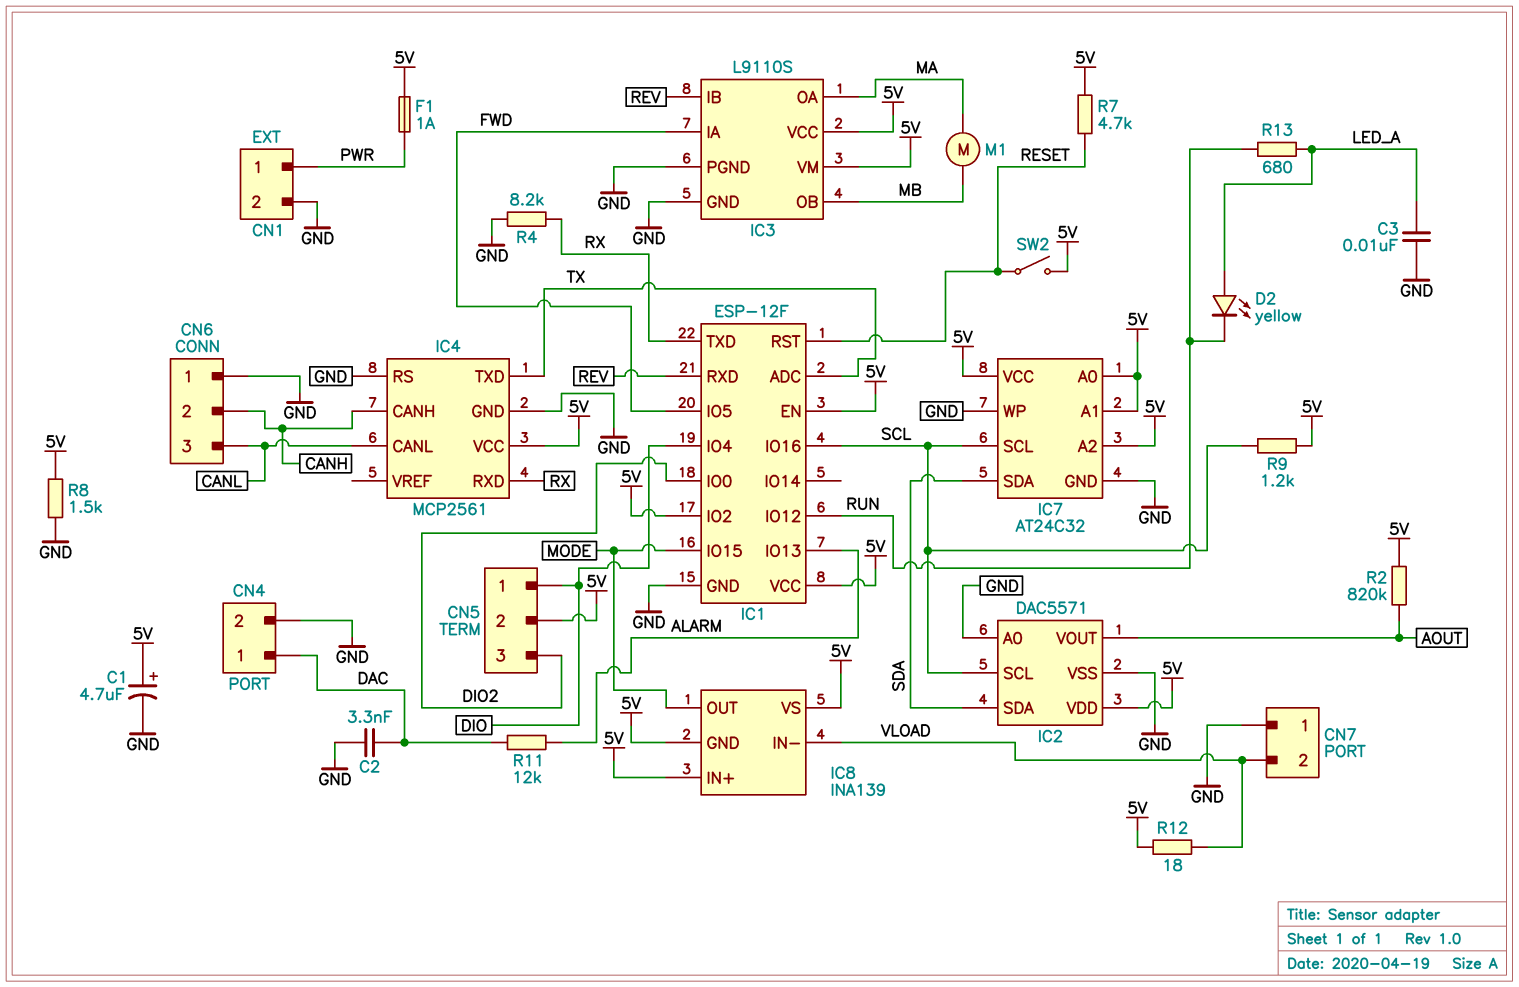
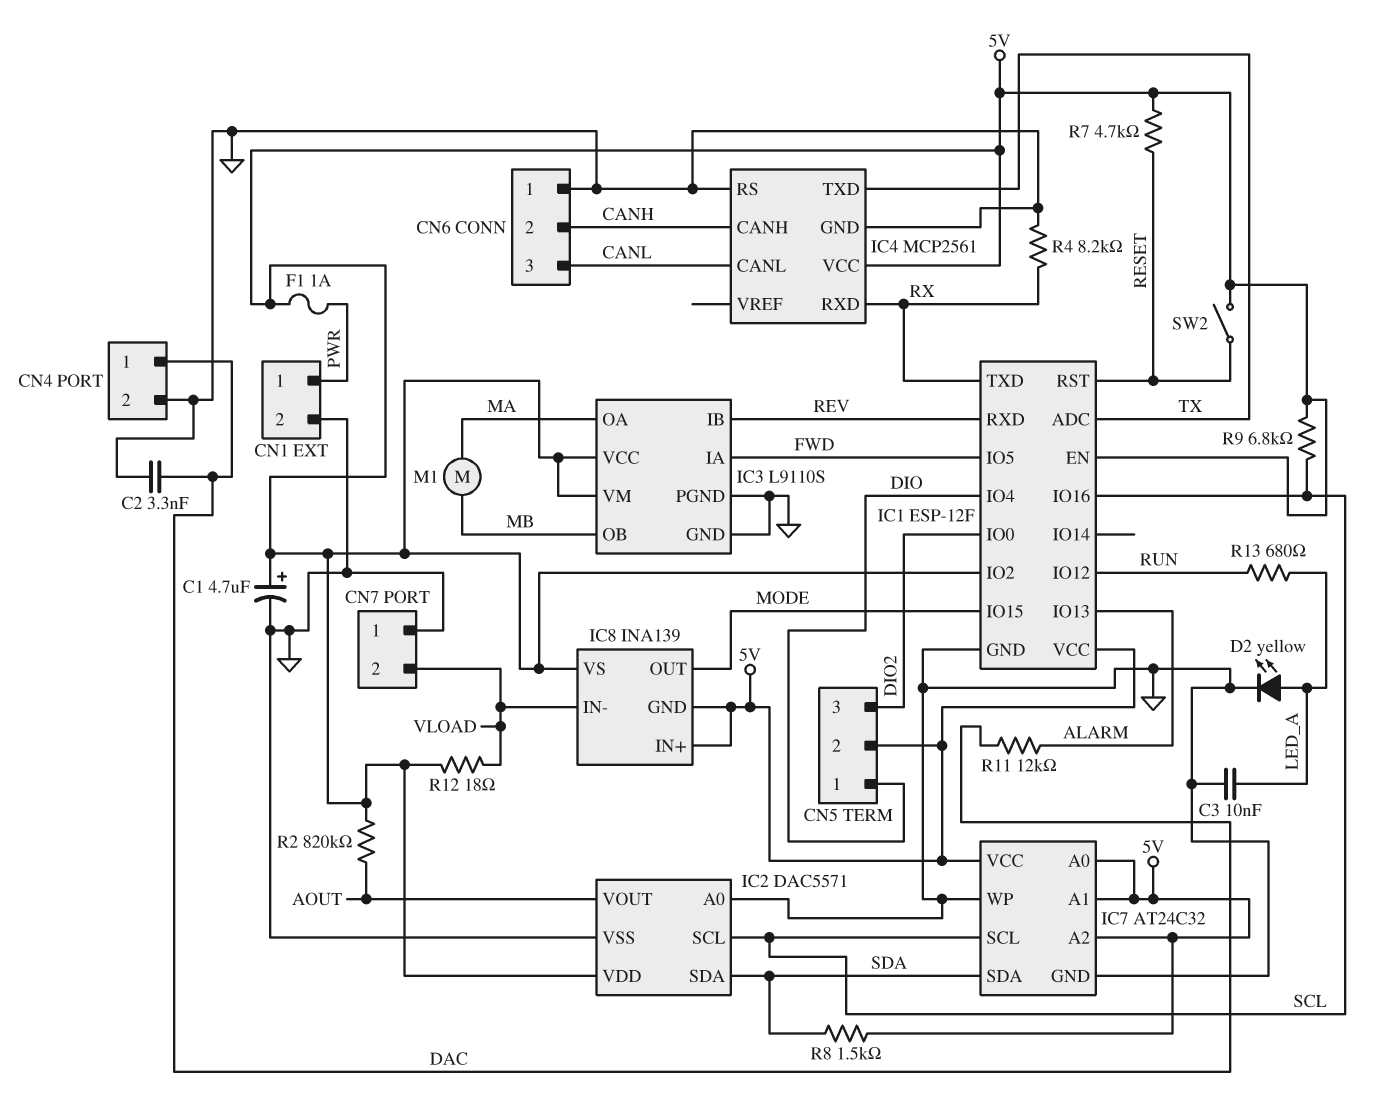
D2: LED yellow (A LED_A, K RUN) -> LED yellow (A LED_A, K GND)
R8: 1.5k (5V, GND) -> 1.5k (5V, SDA)
R9: 1.2k (5V, SCL) -> 6.8k (5V, SCL)

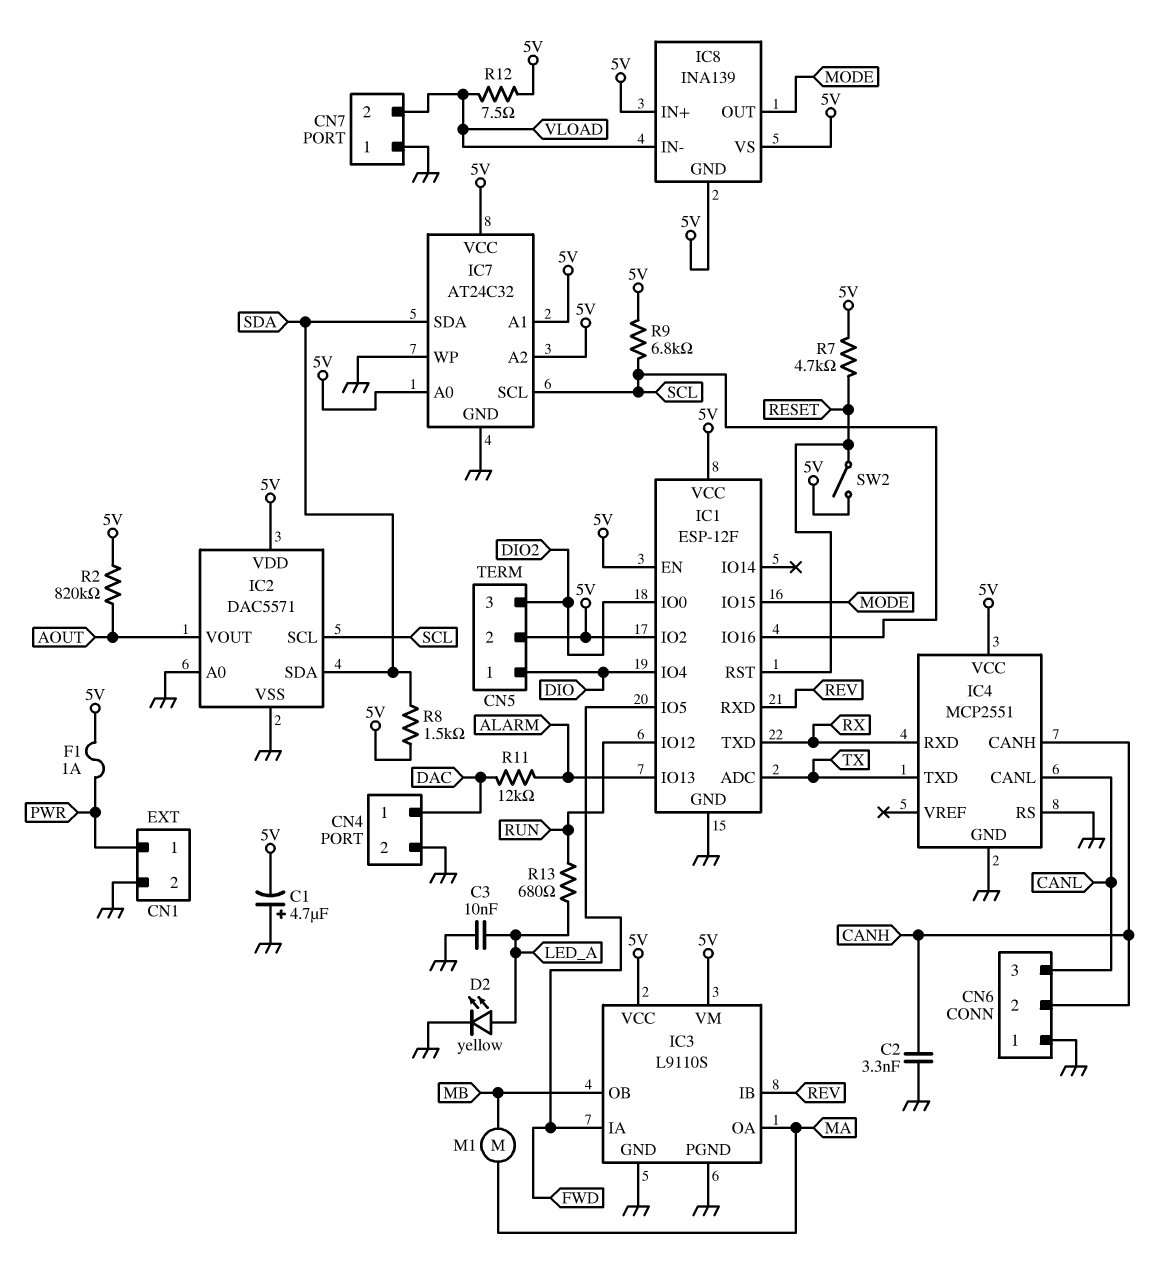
C1: 4.7uF (plus 5V, minus GND) -> 4.7uF (plus GND, minus 5V)
C2: 3.3nF (DAC, GND) -> 3.3nF (CANH, GND)
IC4: MCP2561 -> MCP2551
R4: 8.2k (GND, RX) -> none
R12: 18 (5V, VLOAD) -> 7.5 (5V, VLOAD)

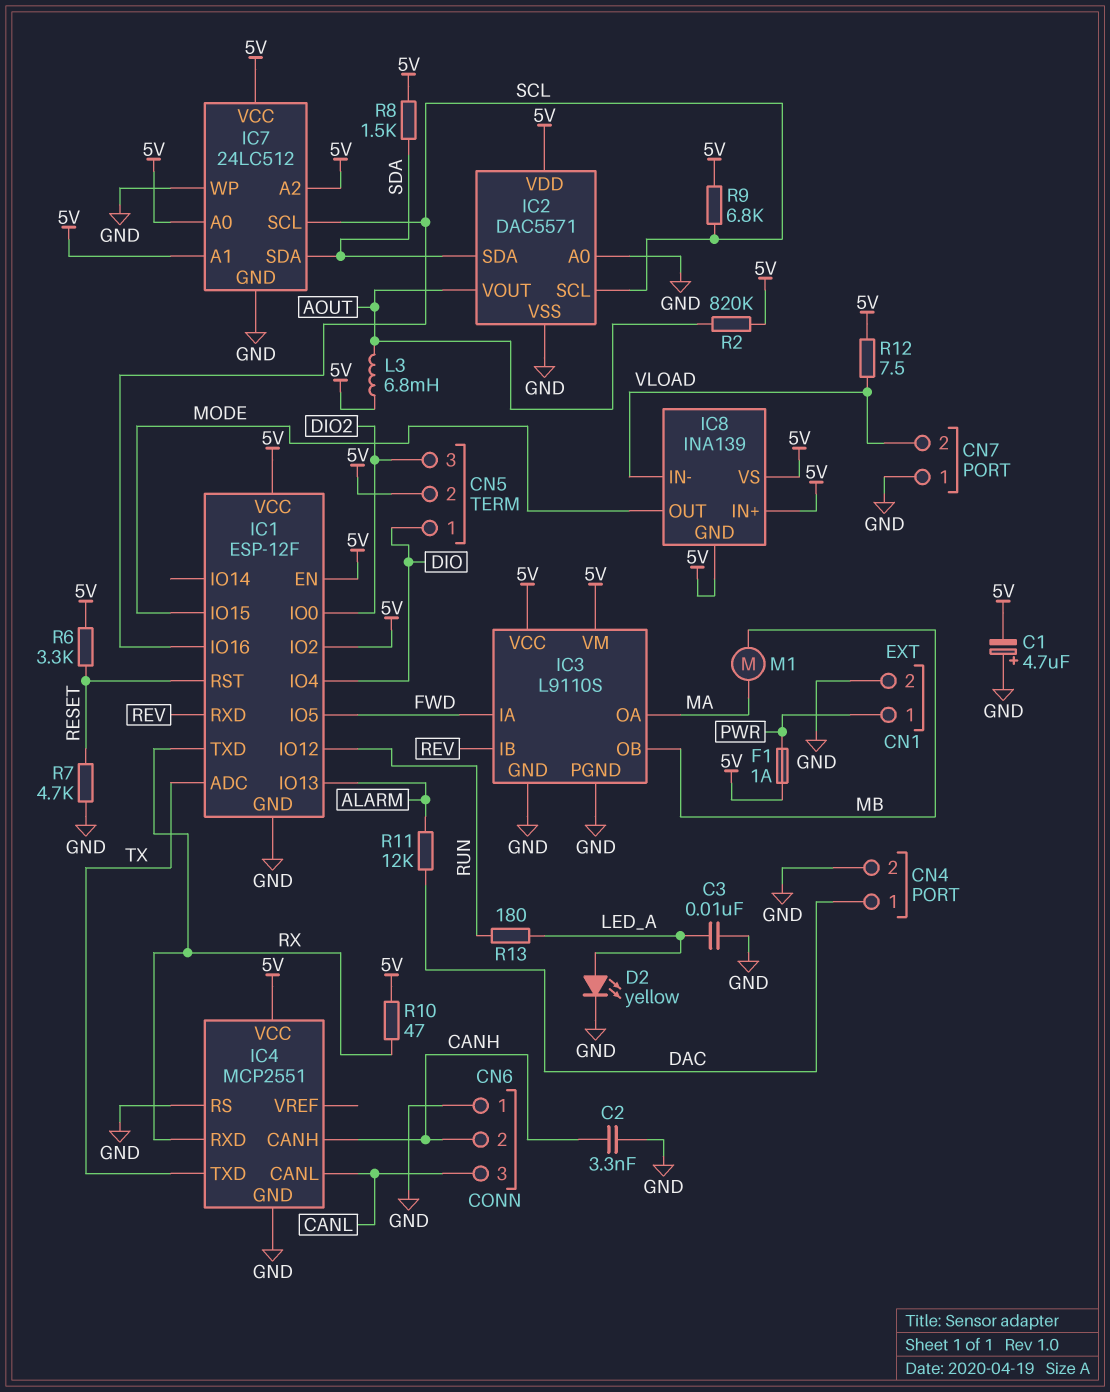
IC7: AT24C32 -> 24LC512
L3: none -> 6.8mH (5V, AOUT)
R6: none -> 3.3k (5V, RESET)
R7: 4.7k (5V, RESET) -> 4.7k (GND, RESET)
R10: none -> 47 (5V, RX)
R13: 680 (LED_A, RUN) -> 180 (LED_A, RUN)
SW2: switch (5V, RESET) -> none

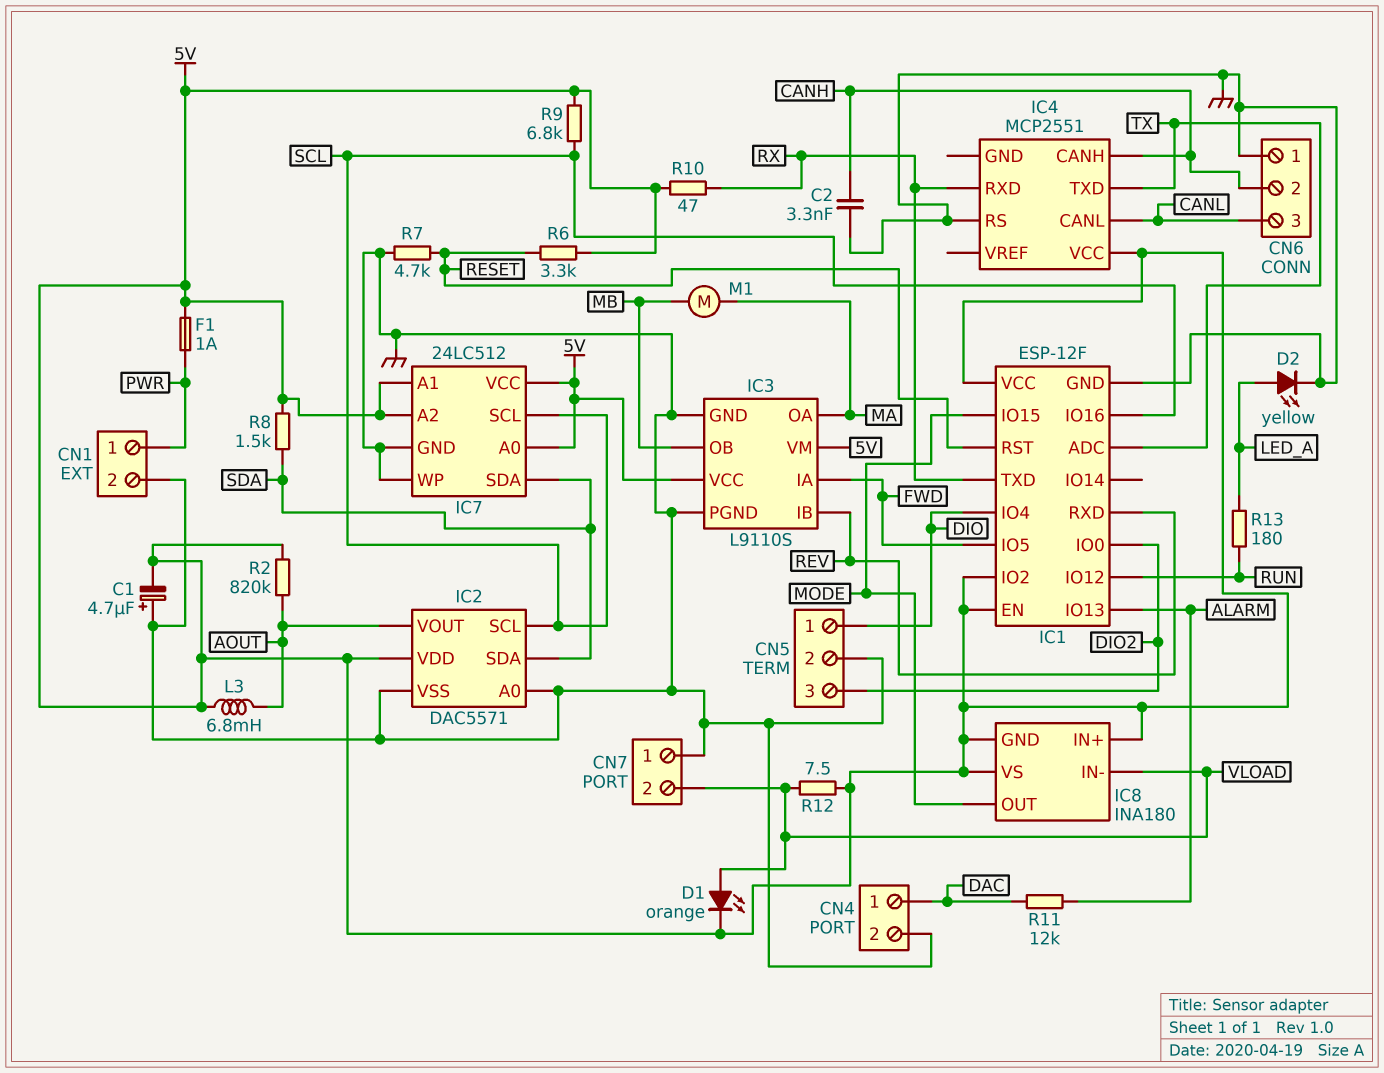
C3: 10nF (GND, LED_A) -> none
CN5 pin 2: 5V -> GND
D1: none -> LED orange (A VLOAD, K 5V)
IC4 pin GND: GND -> none
IC8: INA139 -> INA180

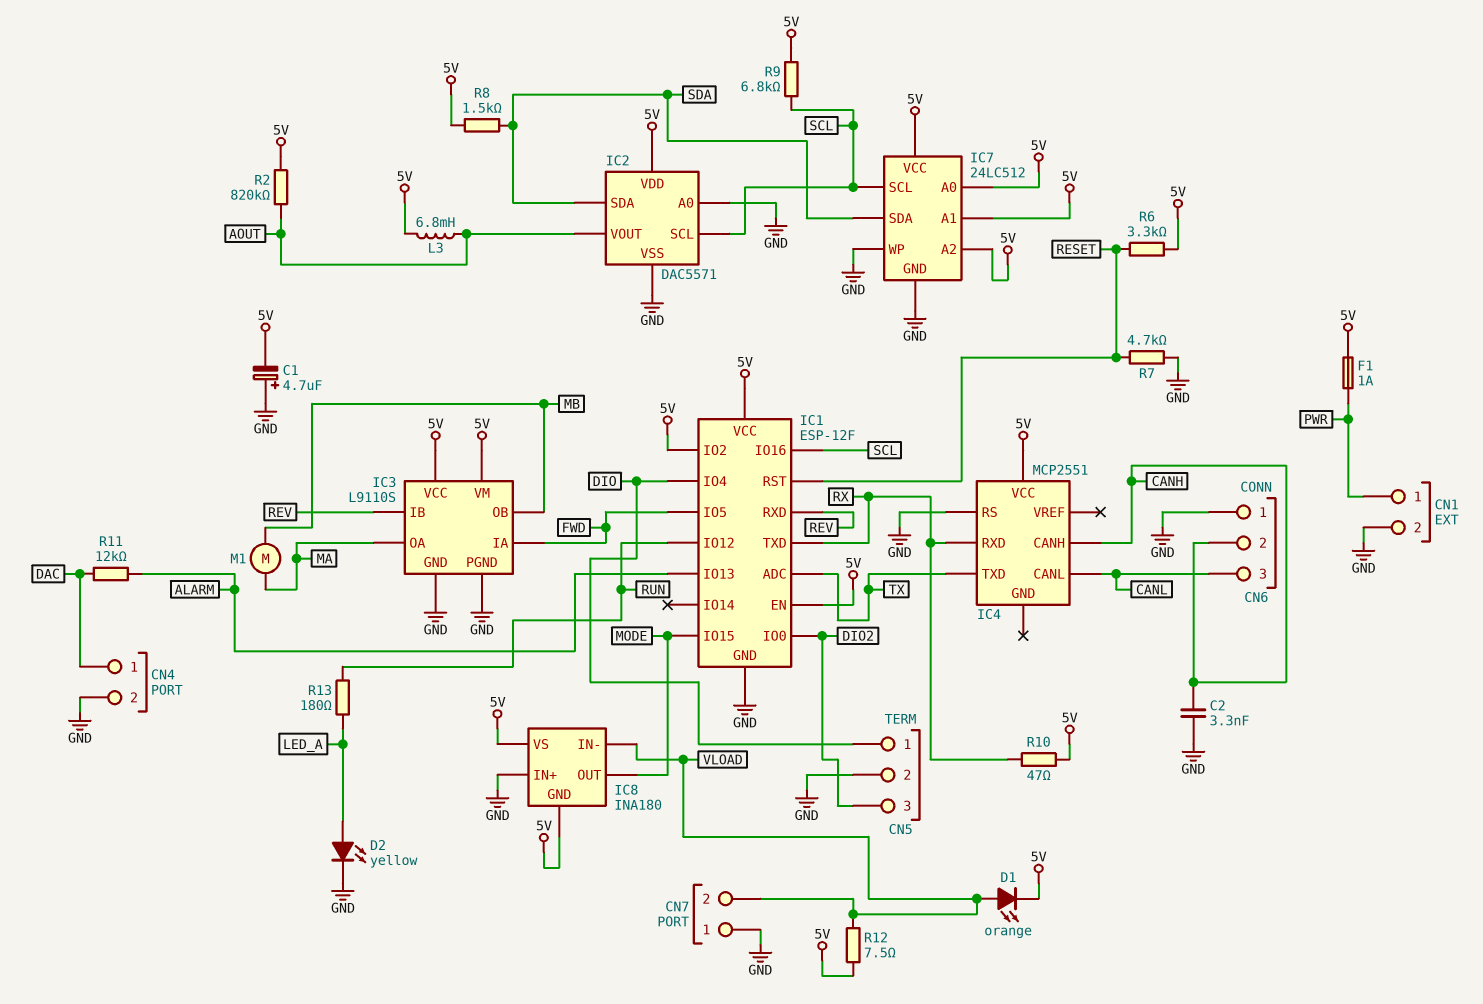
IC8 pin IN+: 5V -> GND

